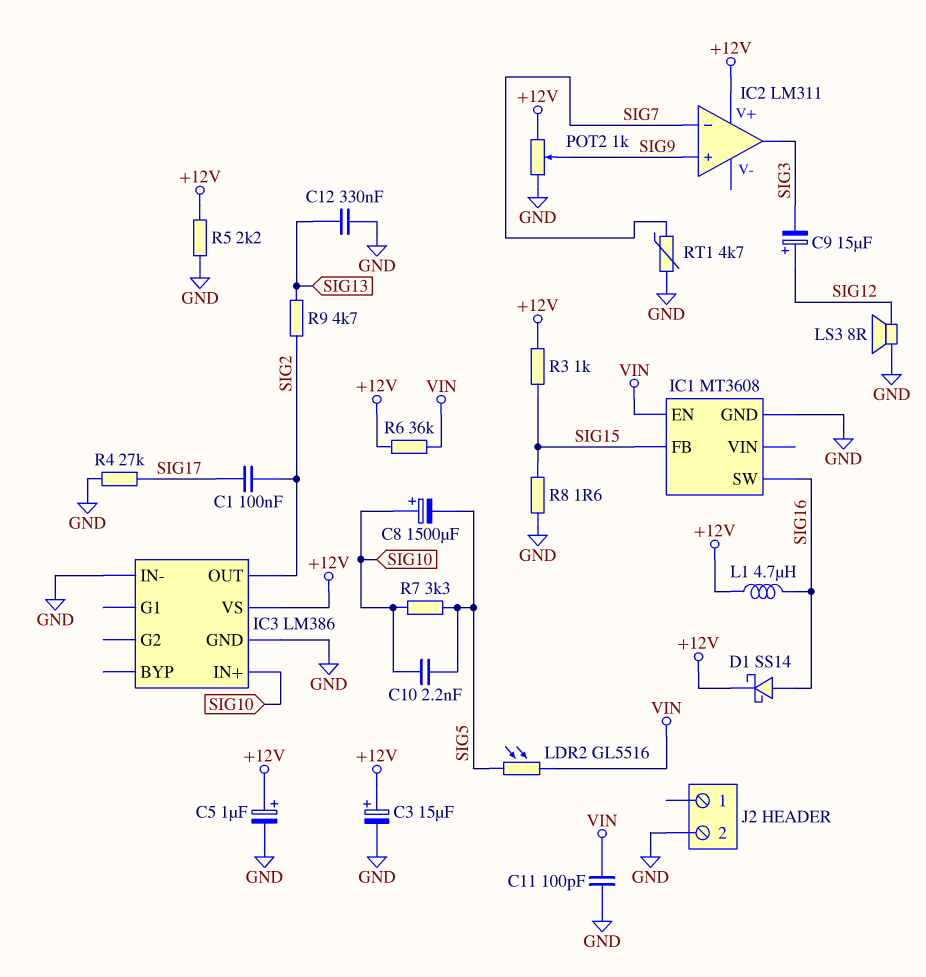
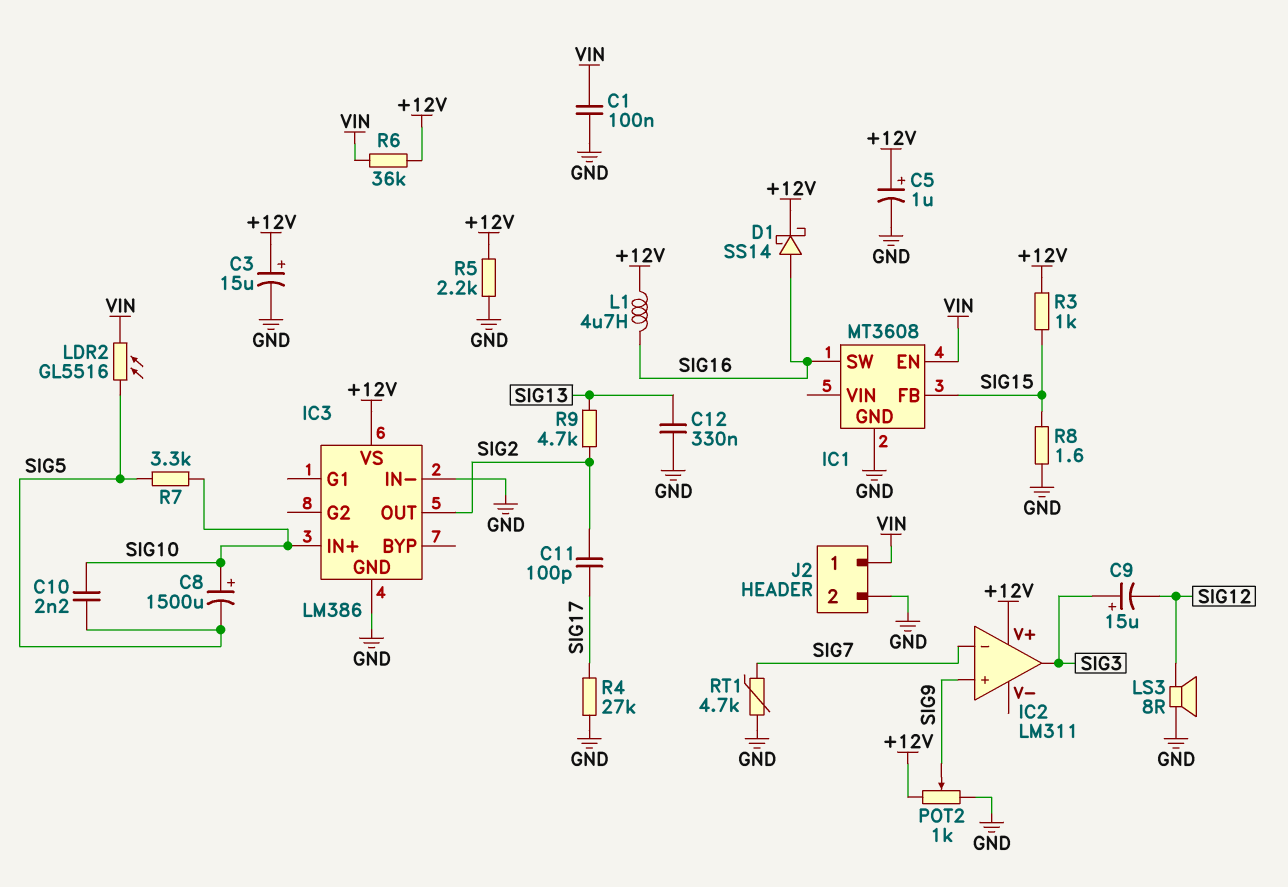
C1: 100nF (SIG2, SIG17) -> 100nF (GND, VIN)
C9: 15uF (plus SIG12, minus SIG3) -> 15uF (plus SIG3, minus SIG12)
C11: 100pF (GND, VIN) -> 100pF (SIG2, SIG17)
J2 pin 1: none -> VIN

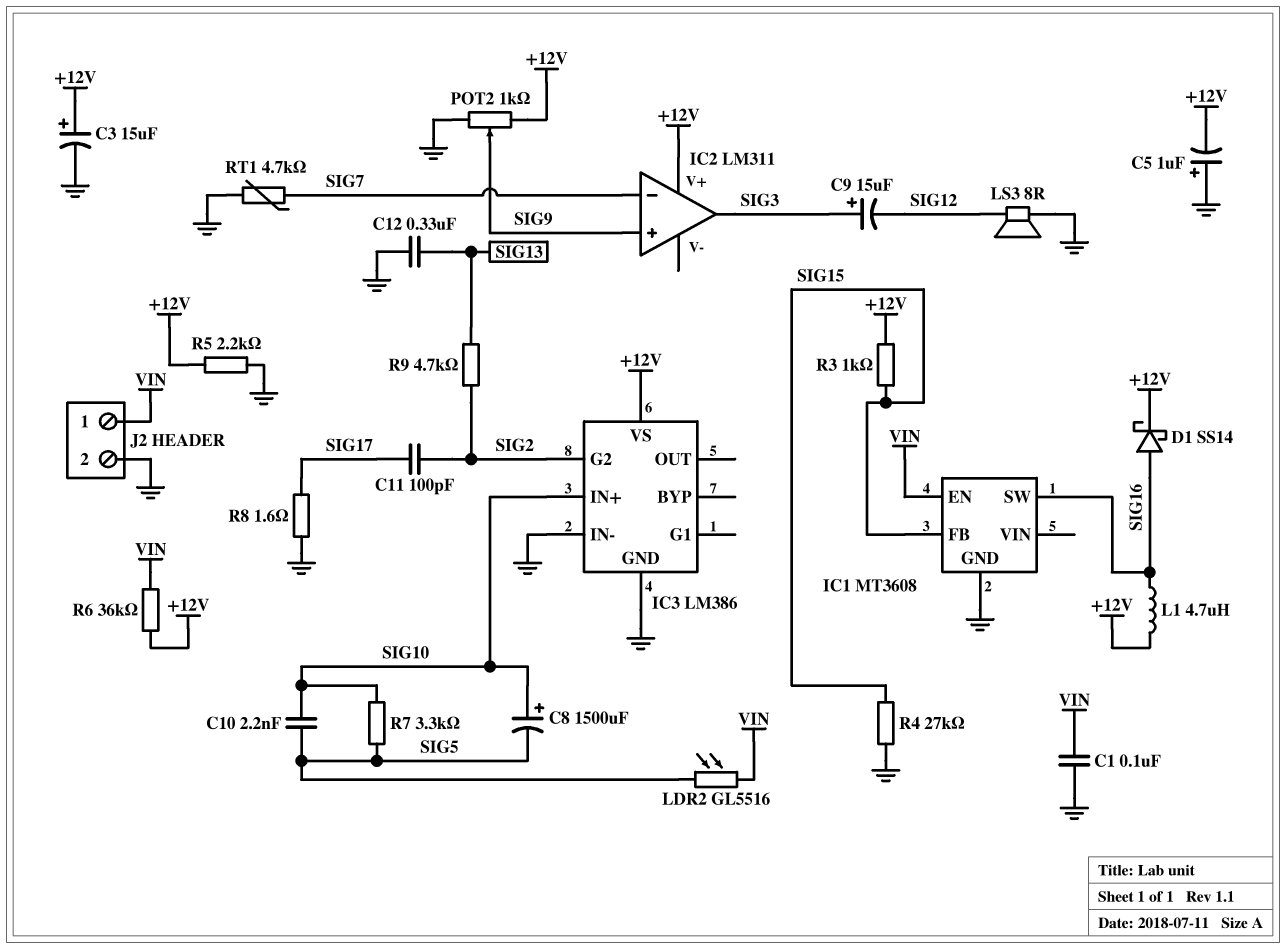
C5: 1uF (plus +12V, minus GND) -> 1uF (plus GND, minus +12V)
IC3 pin G2: none -> SIG2
IC3 pin OUT: SIG2 -> none
R4: 27k (GND, SIG17) -> 27k (GND, SIG15)
R8: 1.6 (GND, SIG15) -> 1.6 (GND, SIG17)

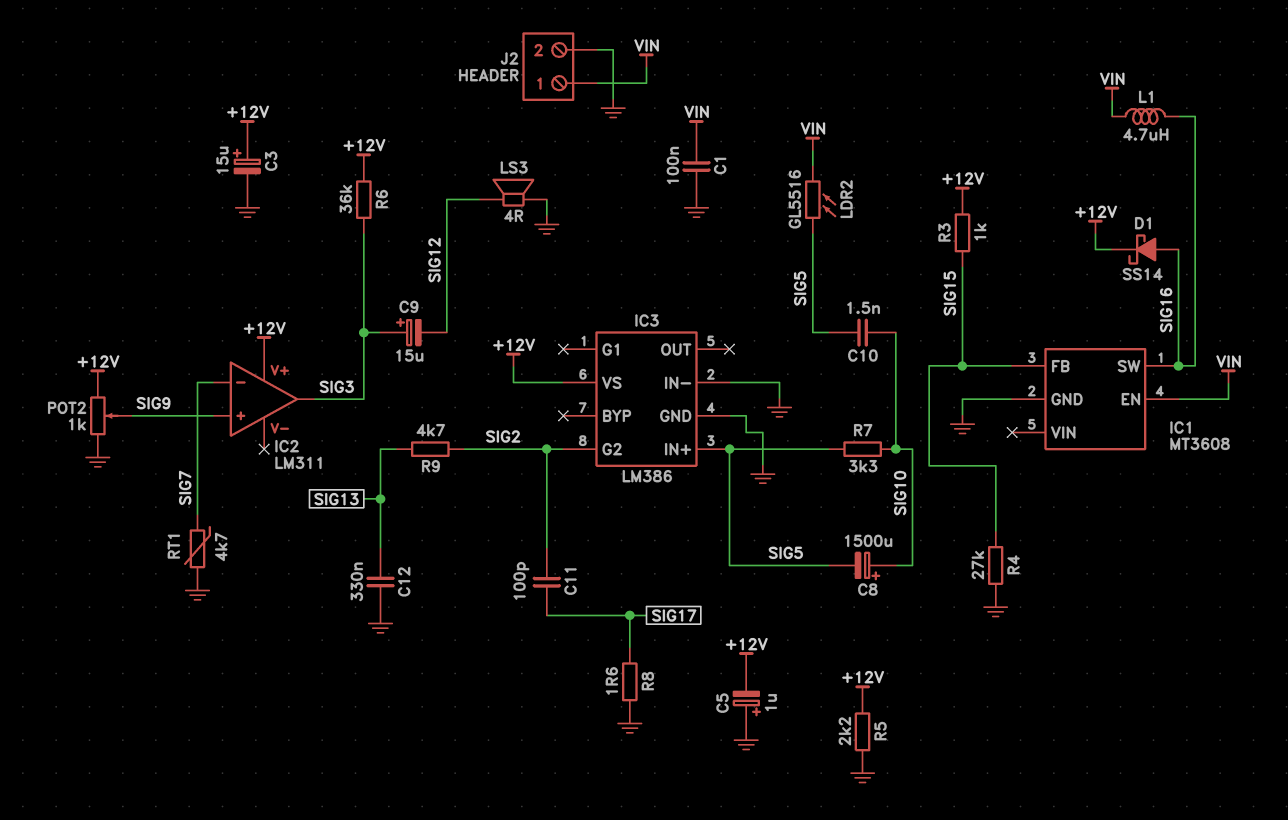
C10: 2.2nF (SIG5, SIG10) -> 1.5nF (SIG5, SIG10)
IC3 pin IN+: SIG10 -> SIG5
L1: 4.7uH (+12V, SIG16) -> 4.7uH (SIG16, VIN)
LS3: speaker 8R (GND, SIG12) -> speaker 4R (GND, SIG12)
R6: 36k (+12V, VIN) -> 36k (+12V, SIG3)

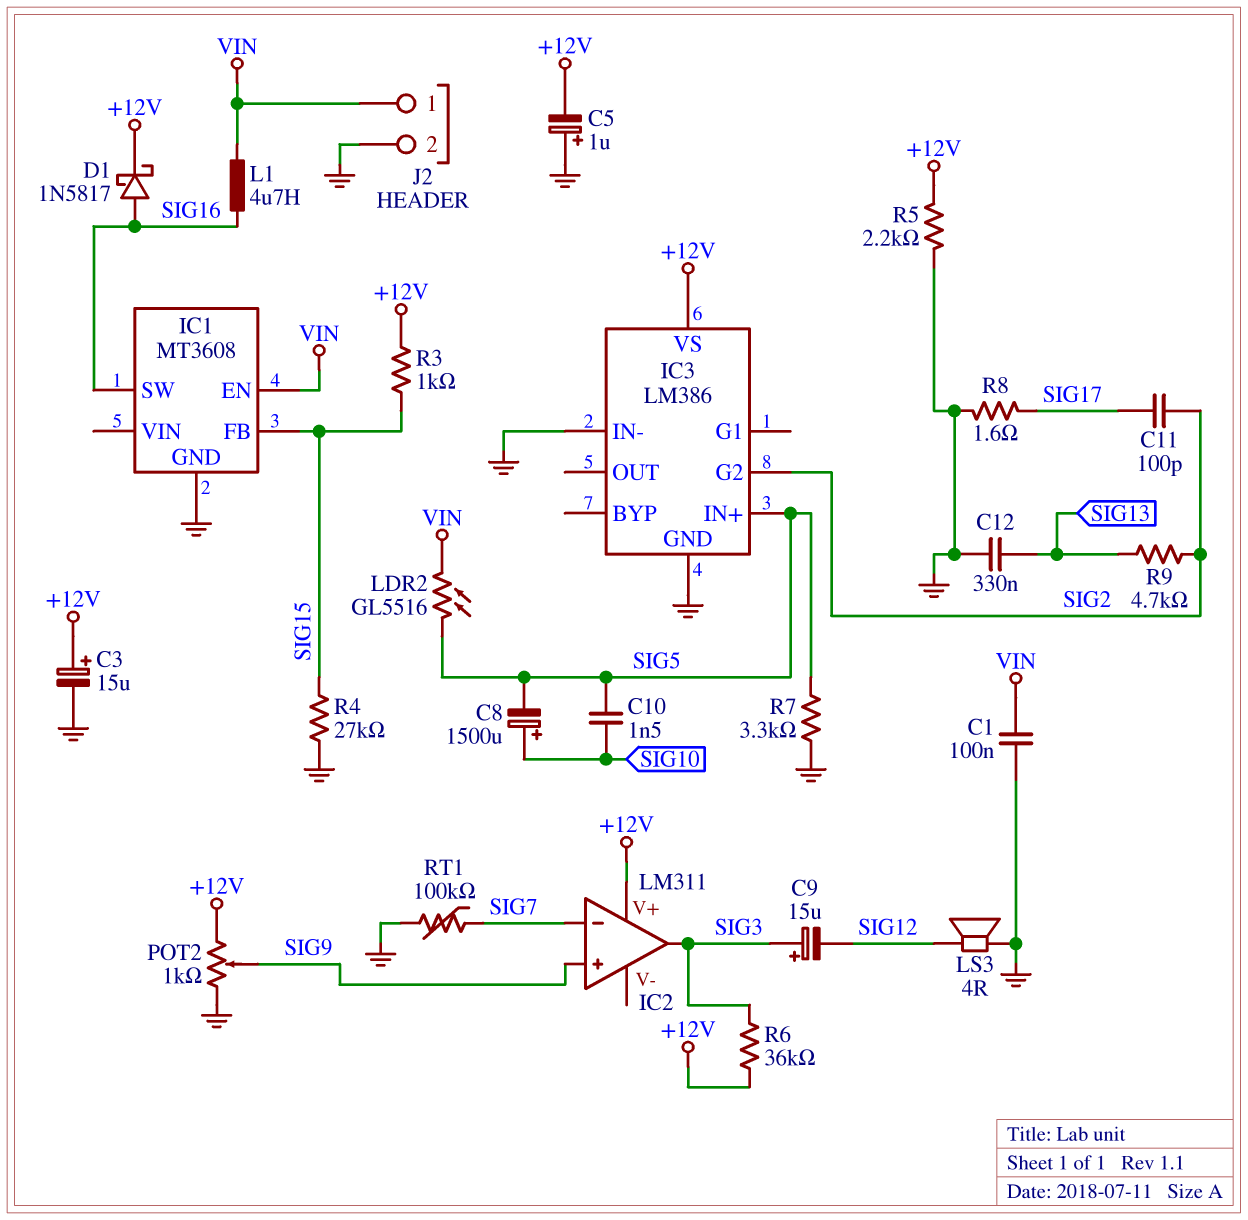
D1: schottky SS14 (A SIG16, K +12V) -> schottky 1N5817 (A SIG16, K +12V)
R7: 3.3k (SIG5, SIG10) -> 3.3k (GND, SIG5)
RT1: 4.7k (GND, SIG7) -> 100k (GND, SIG7)

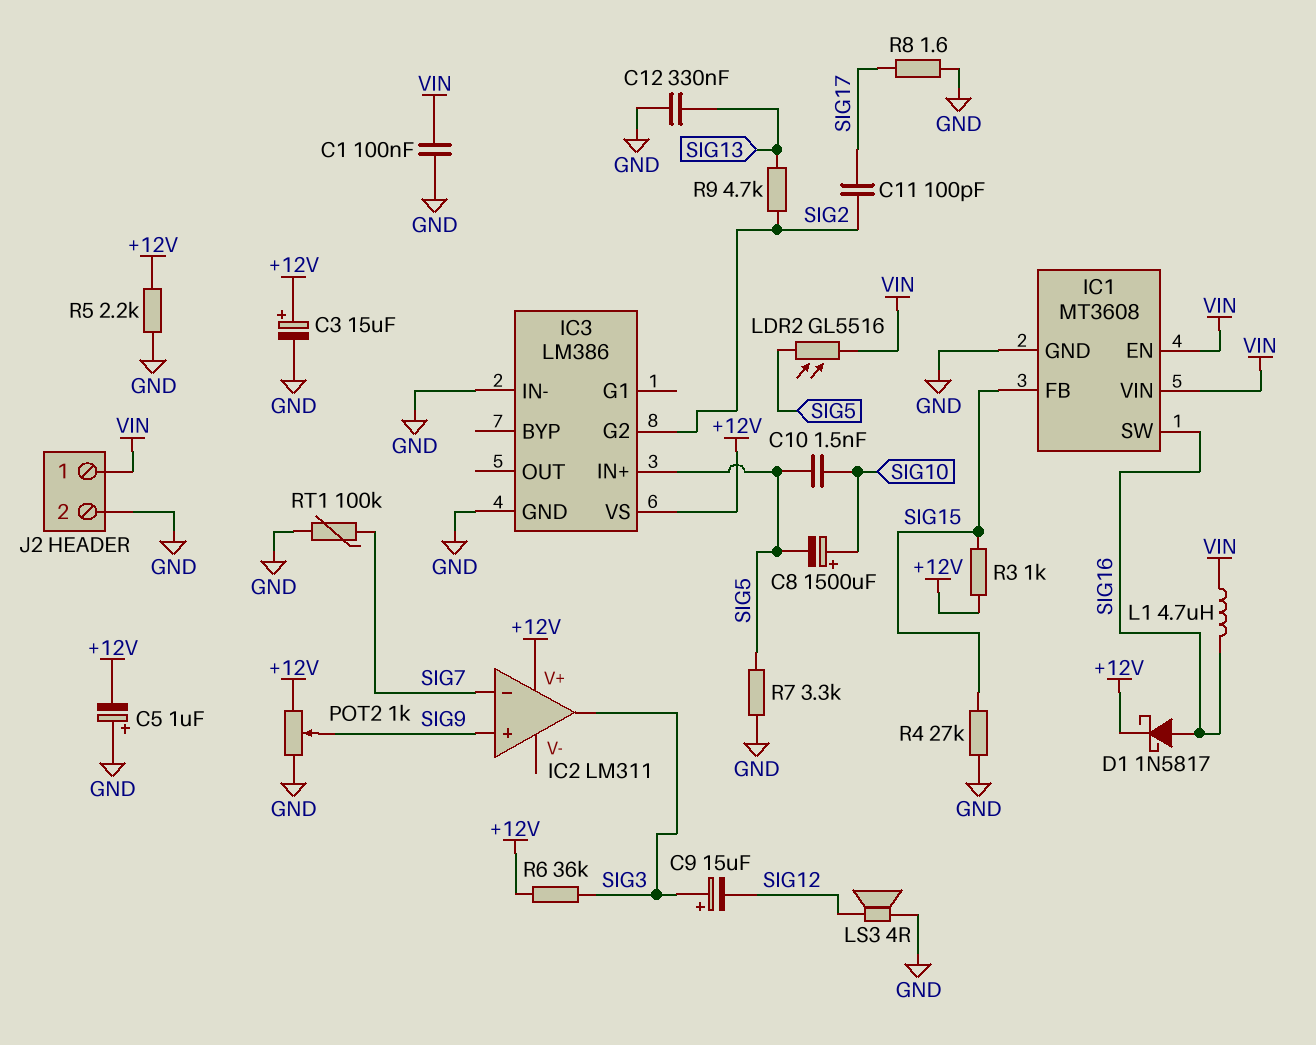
IC1 pin VIN: none -> VIN

